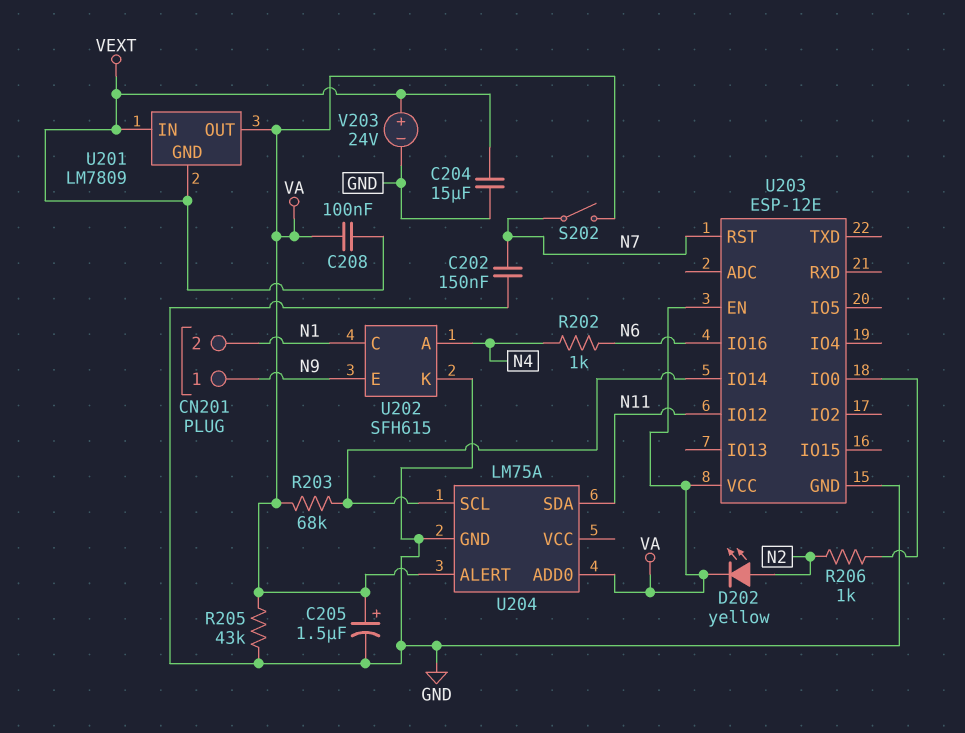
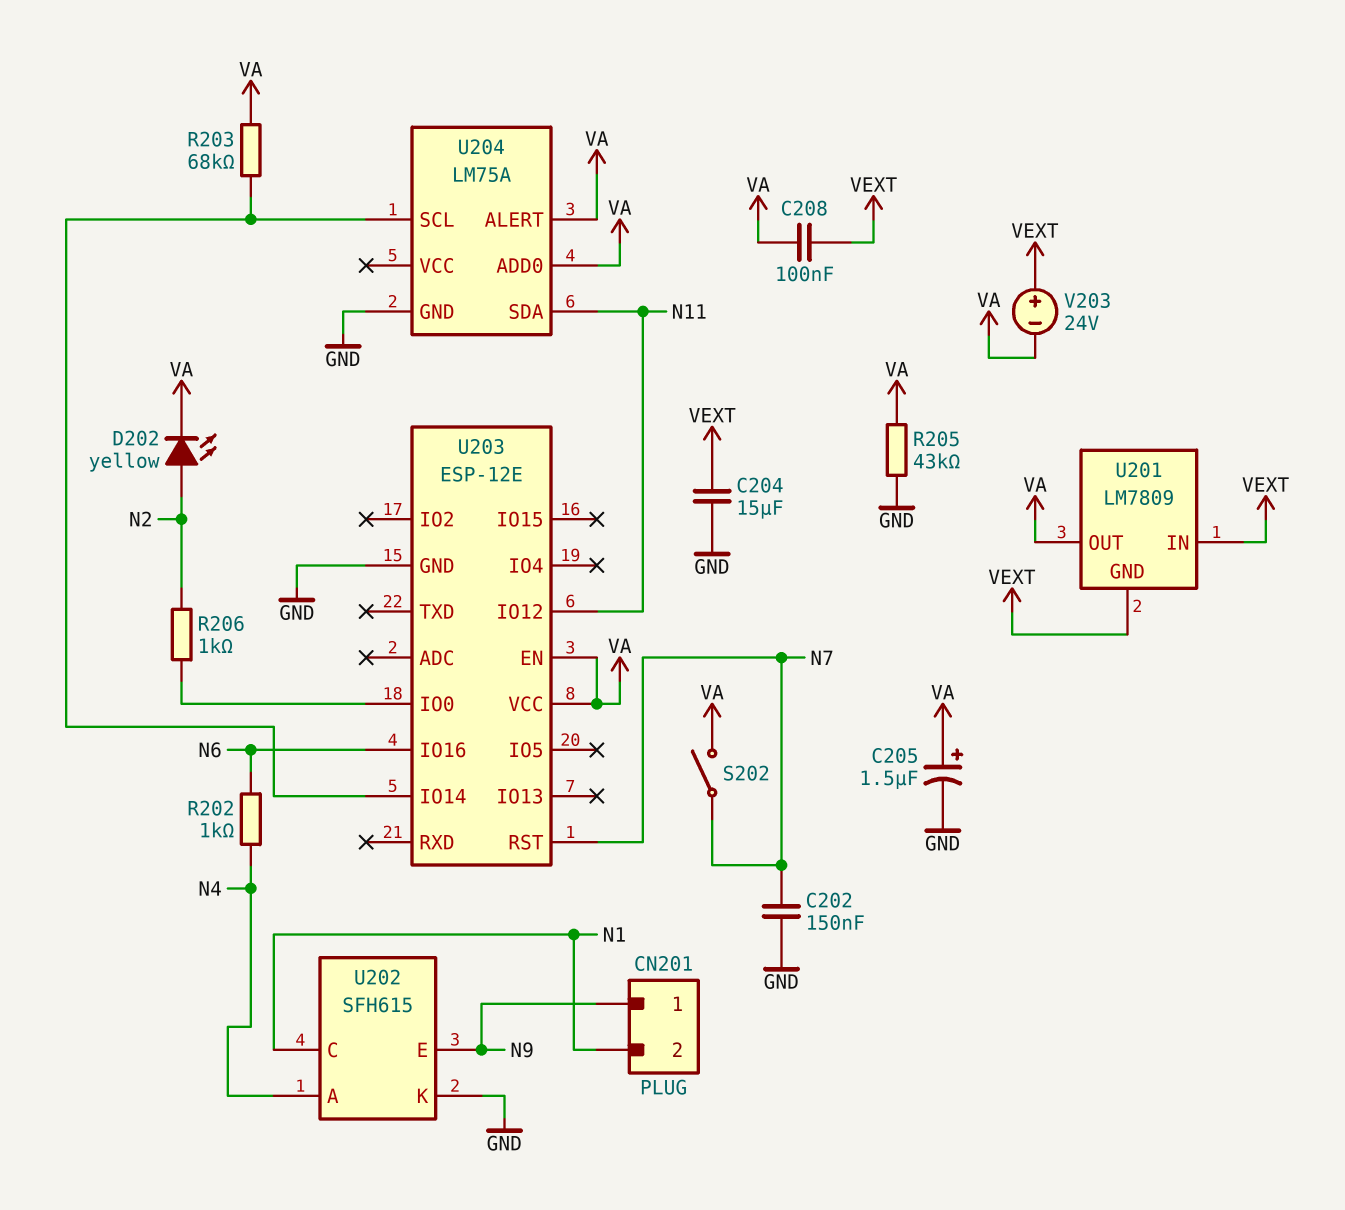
V203: 24V (plus VEXT, minus GND) -> 24V (plus VEXT, minus VA)

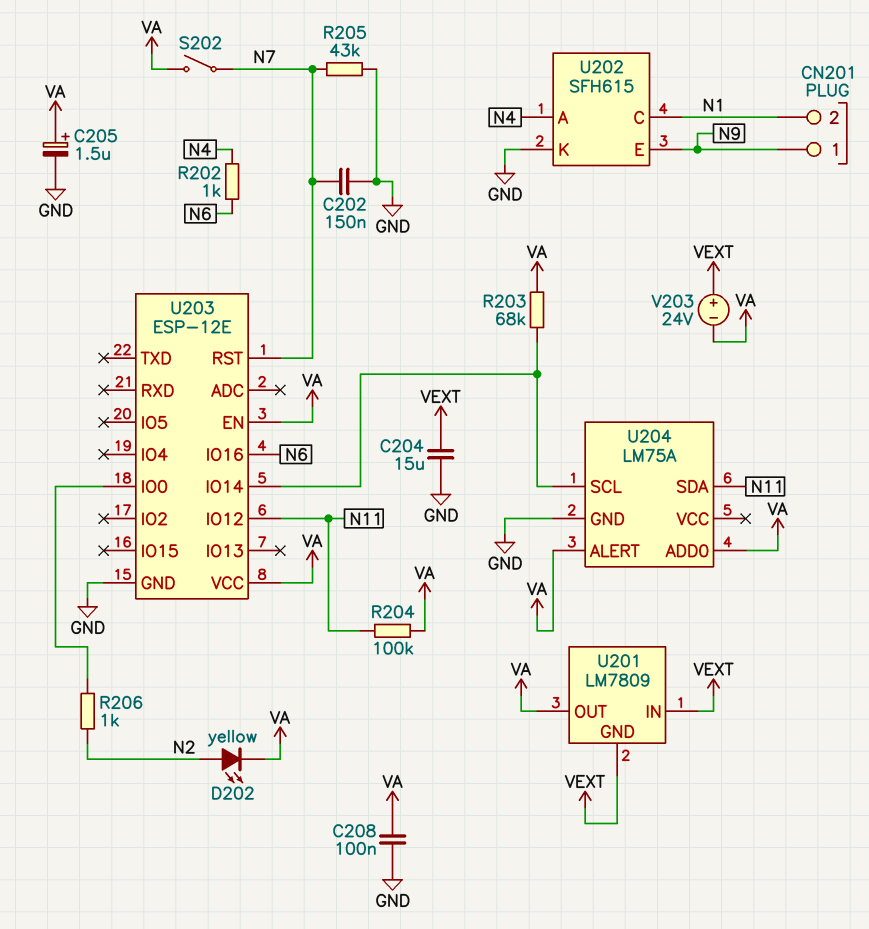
C208: 100nF (VA, VEXT) -> 100nF (GND, VA)
R204: none -> 100k (N11, VA)
R205: 43k (GND, VA) -> 43k (GND, N7)

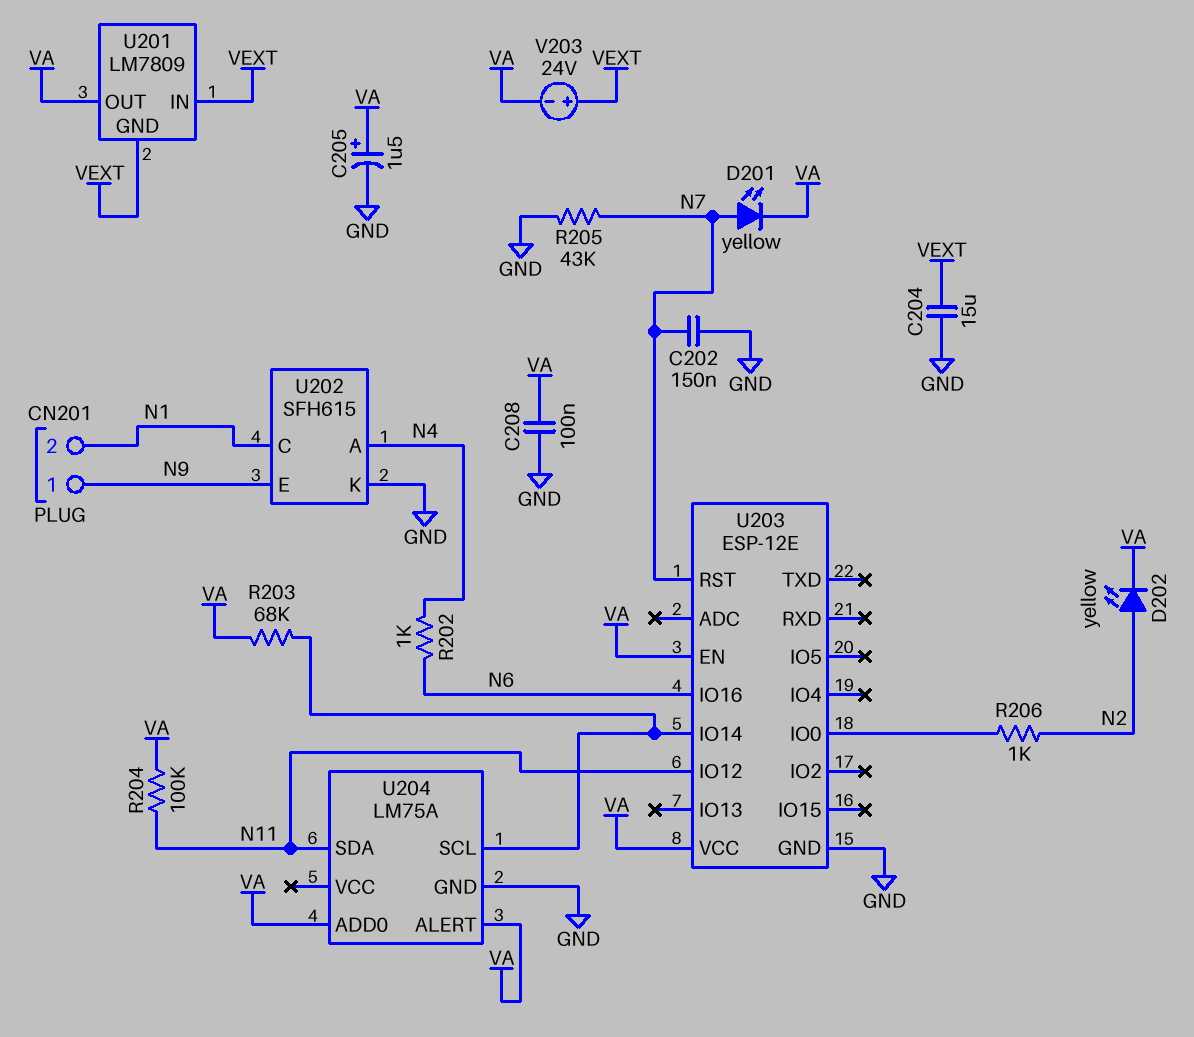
D201: none -> LED yellow (A N7, K VA)
S202: switch (N7, VA) -> none

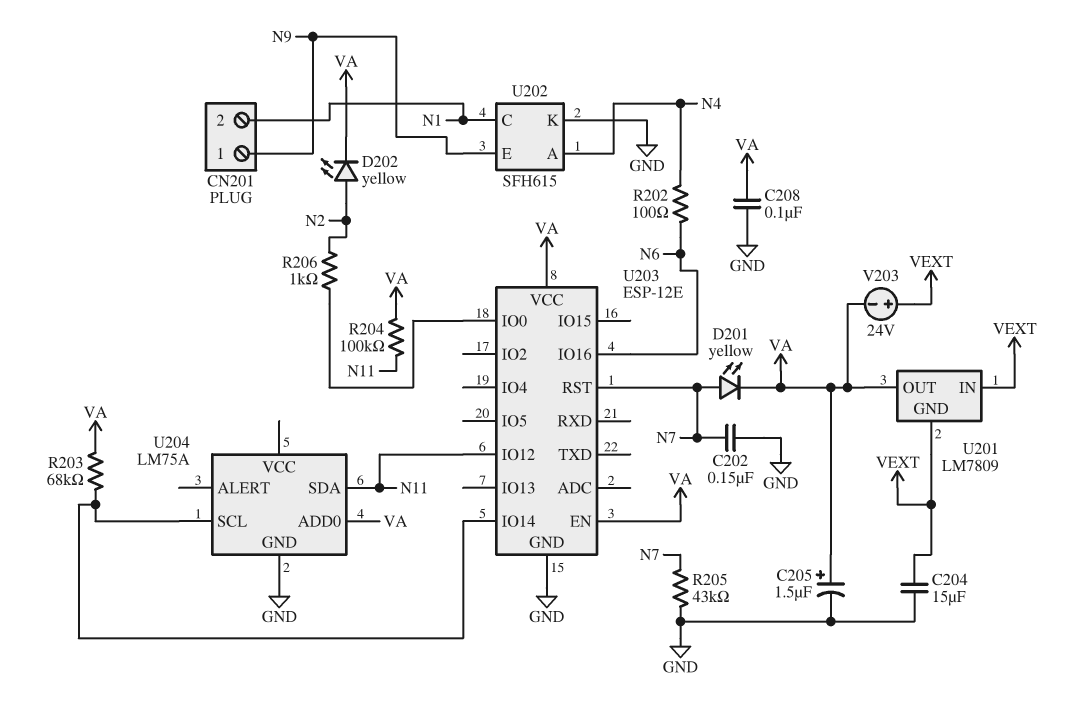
R202: 1k (N4, N6) -> 100 (N4, N6)
U204 pin ALERT: VA -> none

